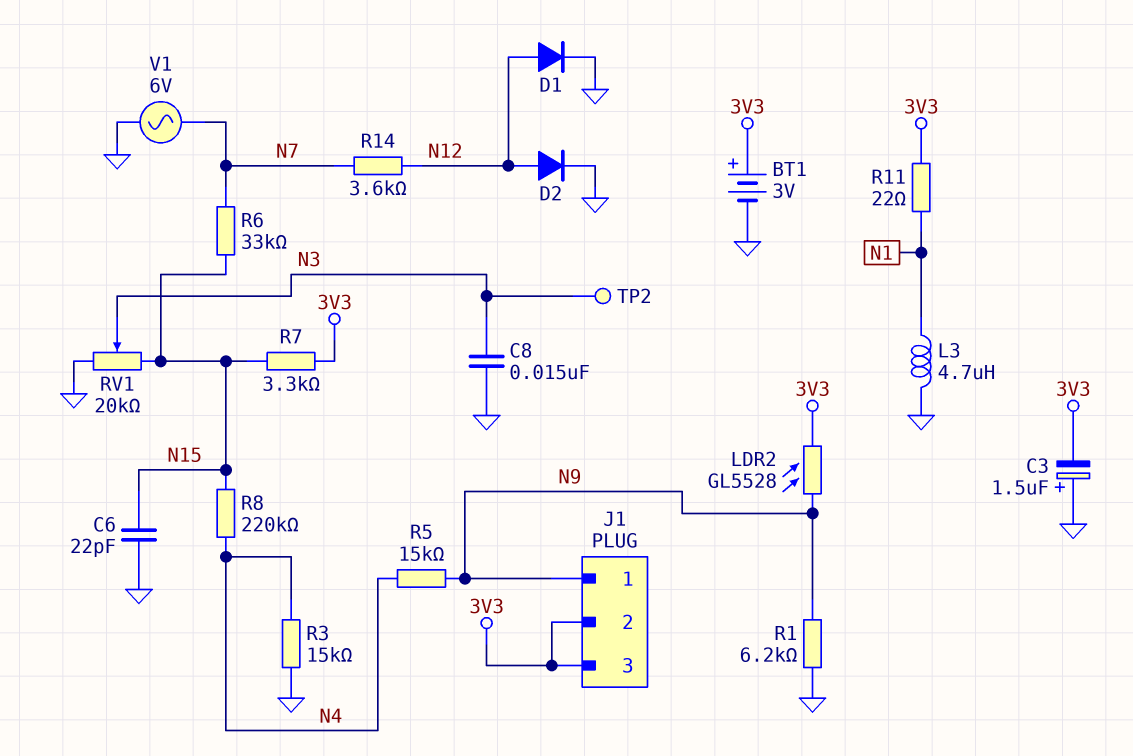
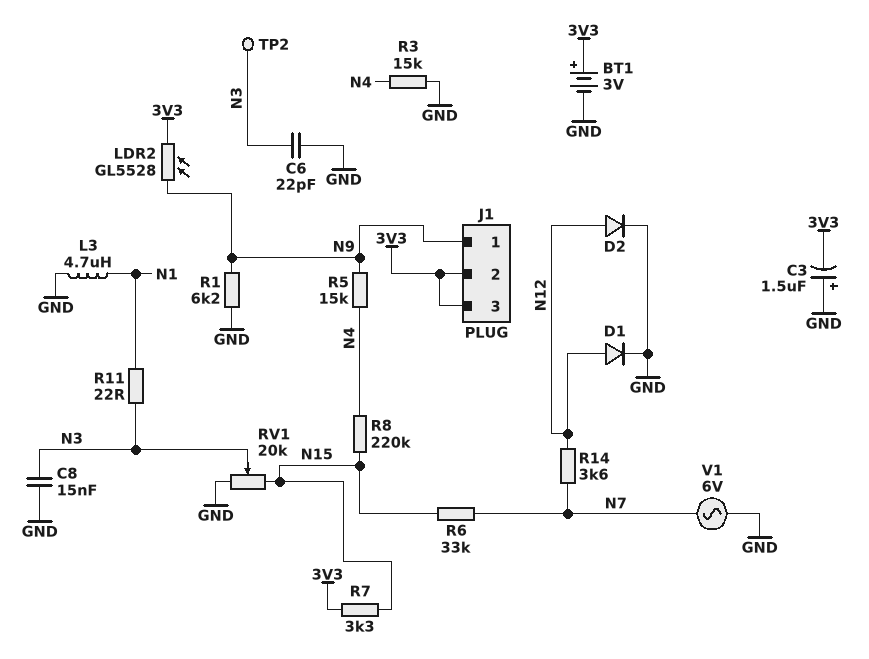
C6: 22pF (GND, N15) -> 22pF (GND, N3)
R11: 22 (3V3, N1) -> 22 (N1, N3)

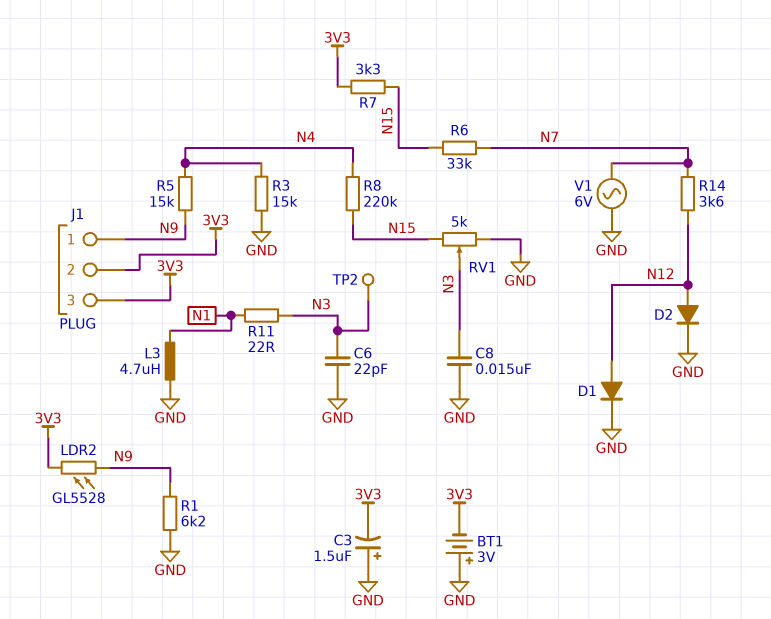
BT1: 3V (plus 3V3, minus GND) -> 3V (plus GND, minus 3V3)
RV1: 20k (GND, N15, wiper N3) -> 5k (GND, N15, wiper N3)

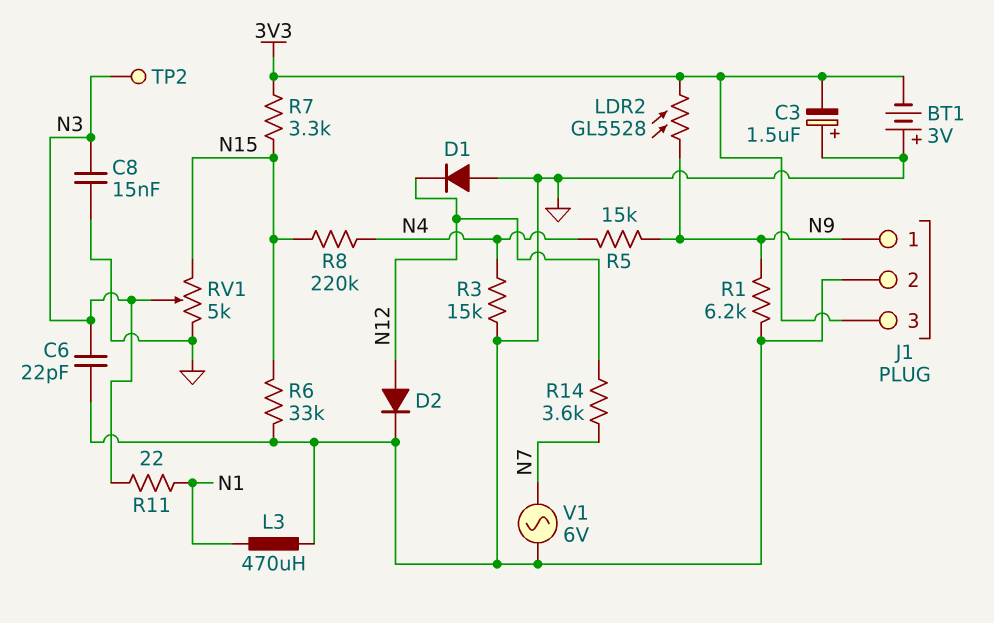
D1: diode (A N12, K GND) -> diode (A GND, K N12)
J1 pin 2: 3V3 -> GND
L3: 4.7uH (GND, N1) -> 470uH (GND, N1)
R6: 33k (N7, N15) -> 33k (GND, N15)

